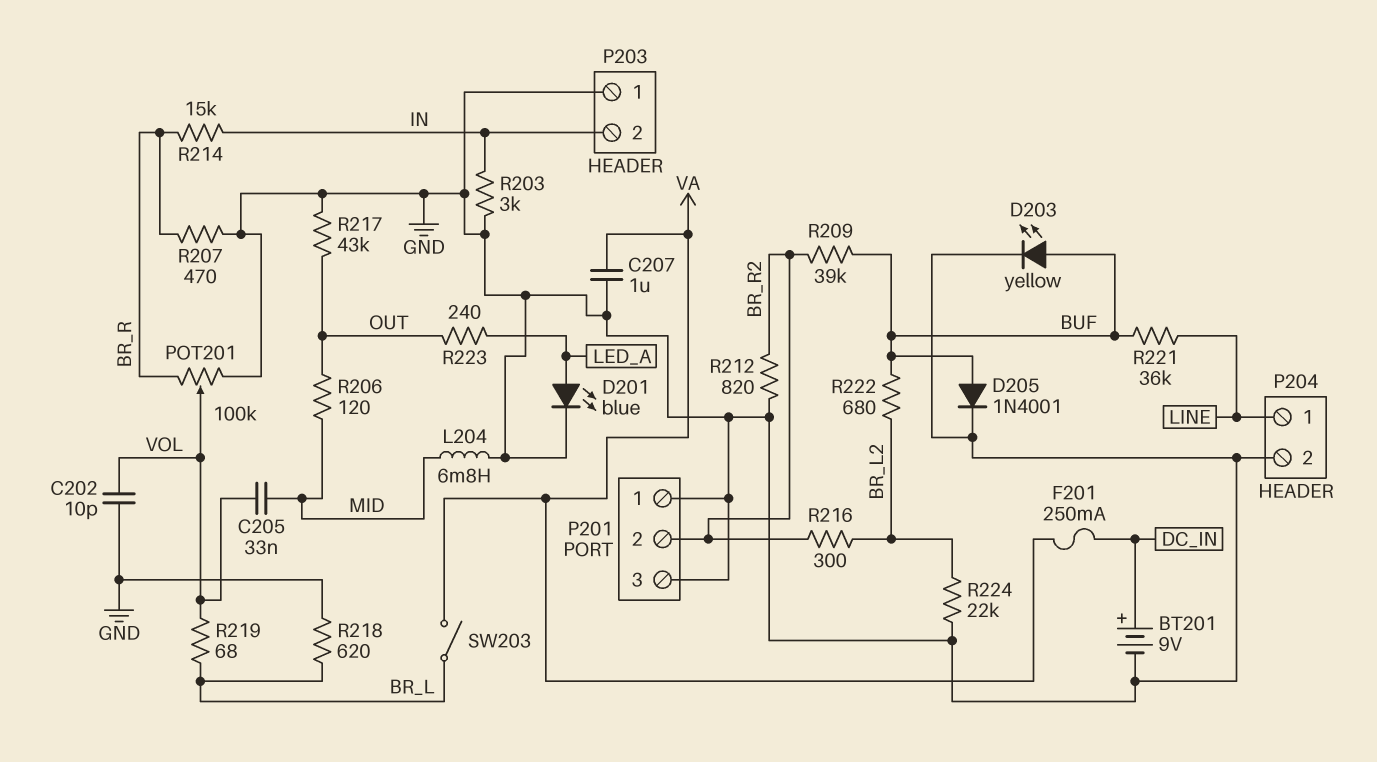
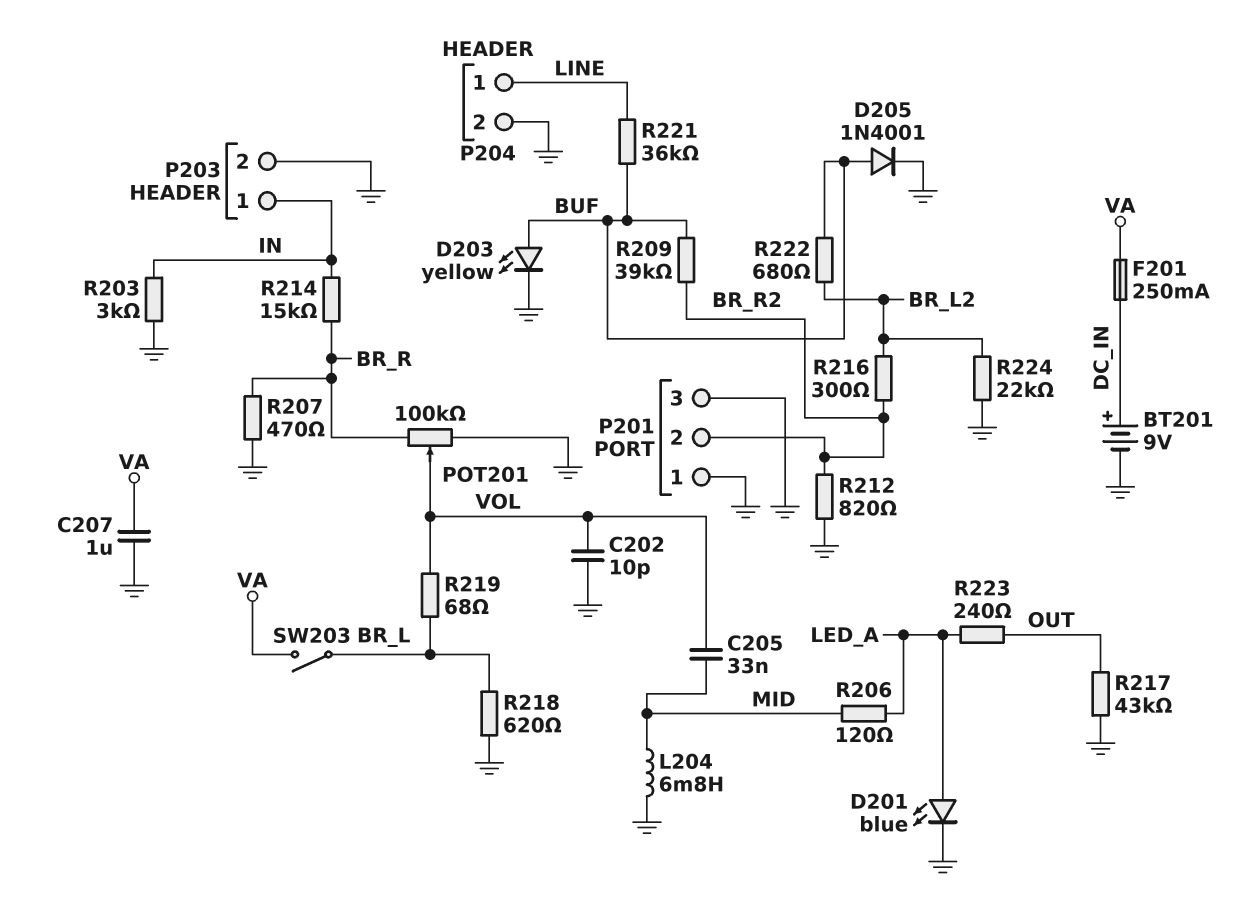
P203 pin 1: GND -> IN
P203 pin 2: IN -> GND
R206: 120 (MID, OUT) -> 120 (LED_A, MID)

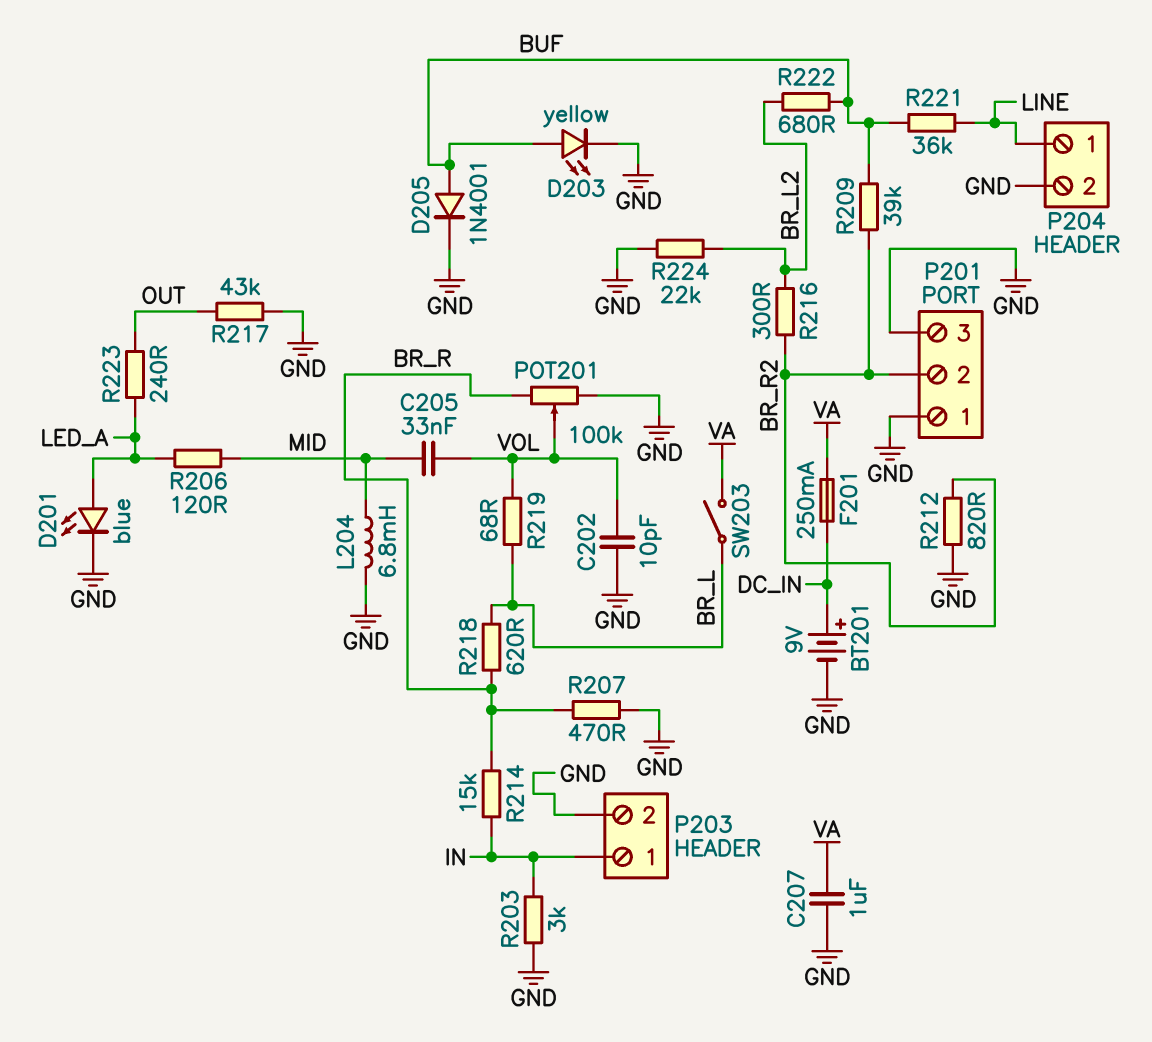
R218: 620 (BR_L, GND) -> 620 (BR_L, BR_R)

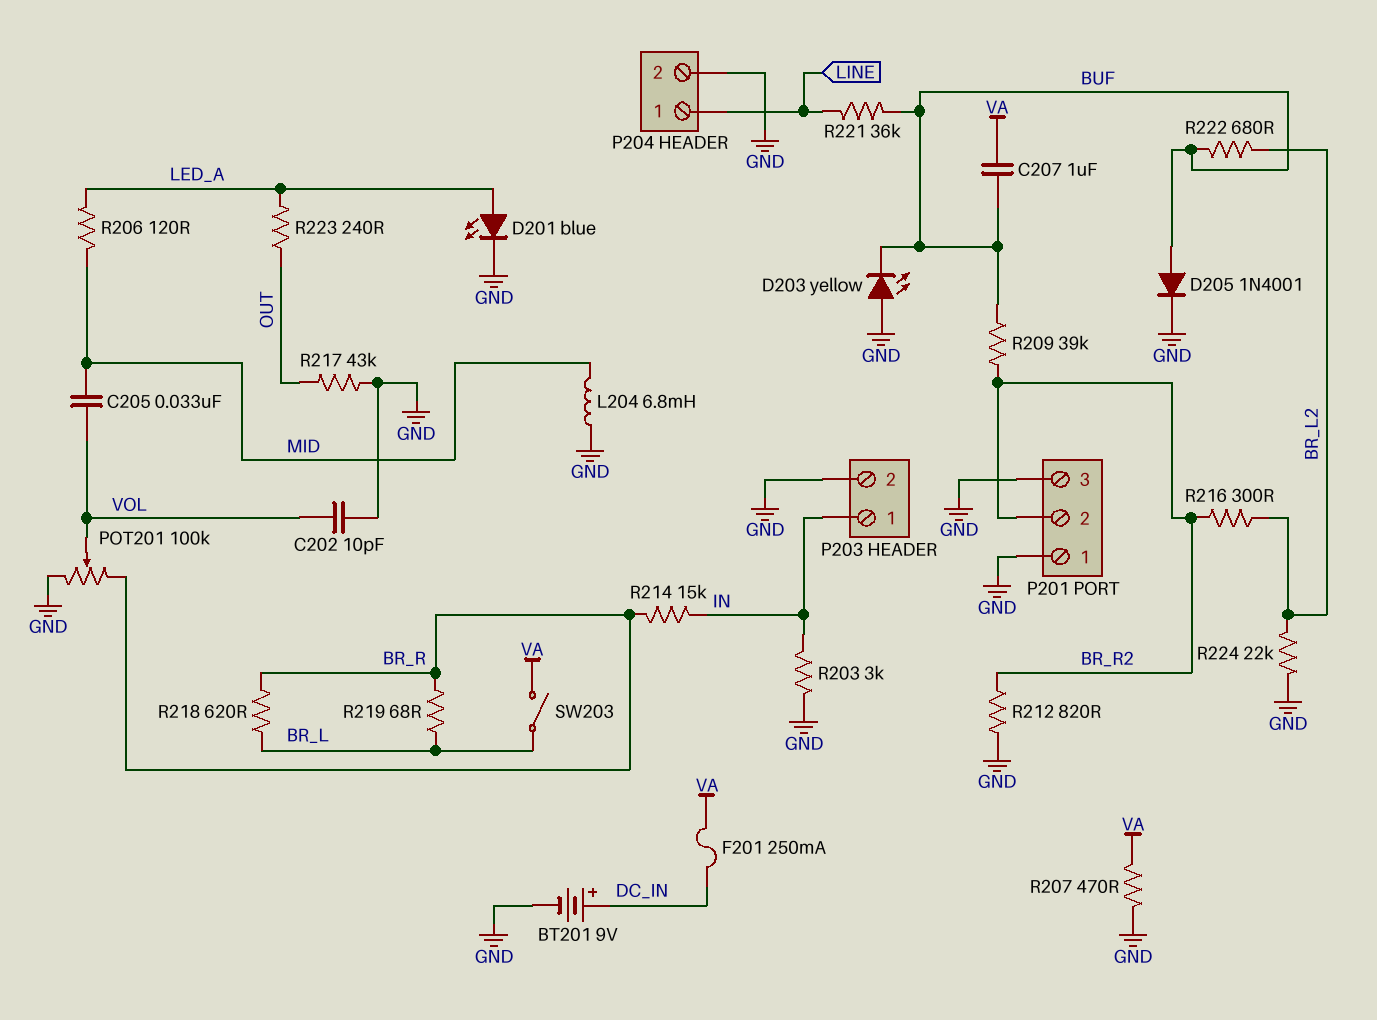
C207: 1uF (GND, VA) -> 1uF (BUF, VA)
D203: LED yellow (A BUF, K GND) -> LED yellow (A GND, K BUF)
R207: 470 (BR_R, GND) -> 470 (GND, VA)
R219: 68 (BR_L, VOL) -> 68 (BR_L, BR_R)

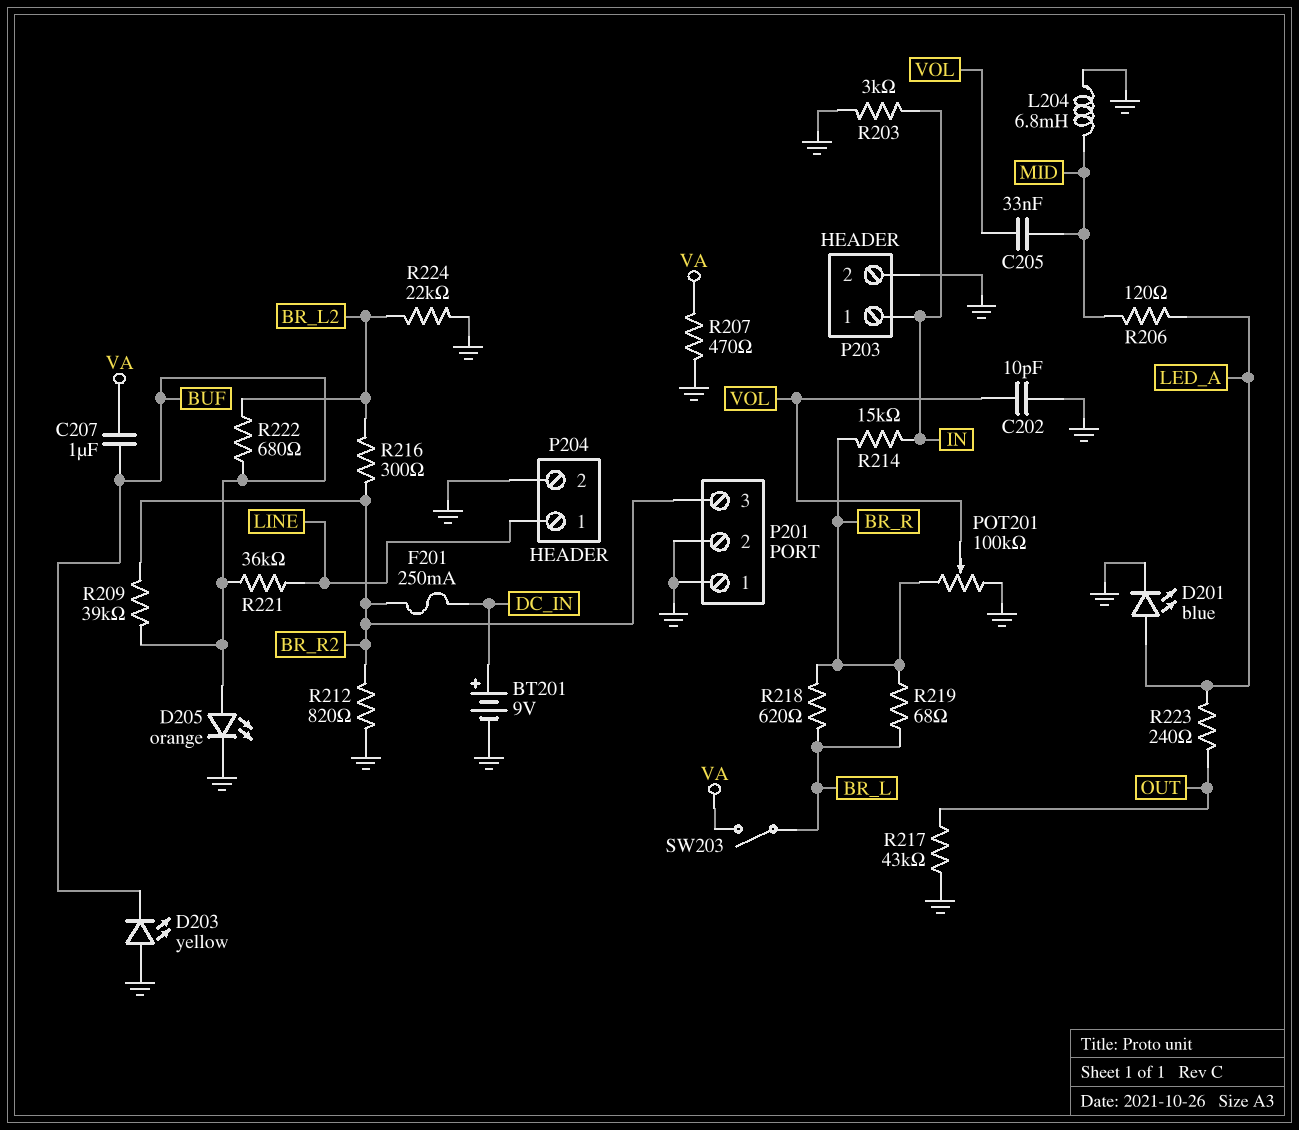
D205: diode 1N4001 (A BUF, K GND) -> LED orange (A BUF, K GND)
F201: 250mA (DC_IN, VA) -> 250mA (BR_R2, DC_IN)
P201 pin 2: BR_R2 -> GND
P201 pin 3: GND -> BR_R2

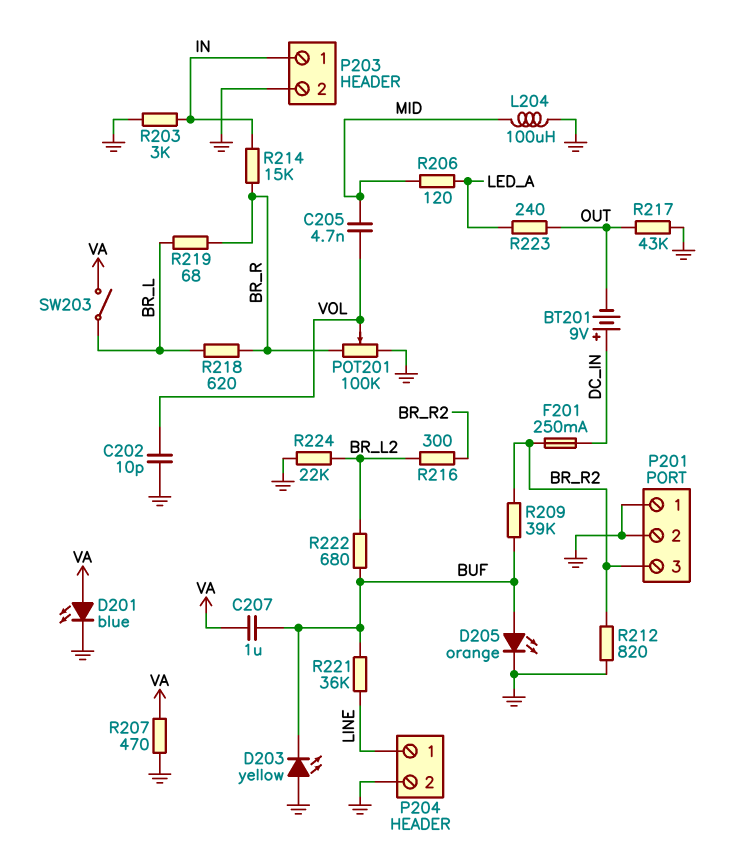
BT201: 9V (plus DC_IN, minus GND) -> 9V (plus DC_IN, minus OUT)
C205: 33nF (MID, VOL) -> 4.7nF (MID, VOL)
D201: LED blue (A LED_A, K GND) -> LED blue (A VA, K GND)
L204: 6.8mH (GND, MID) -> 100uH (GND, MID)

